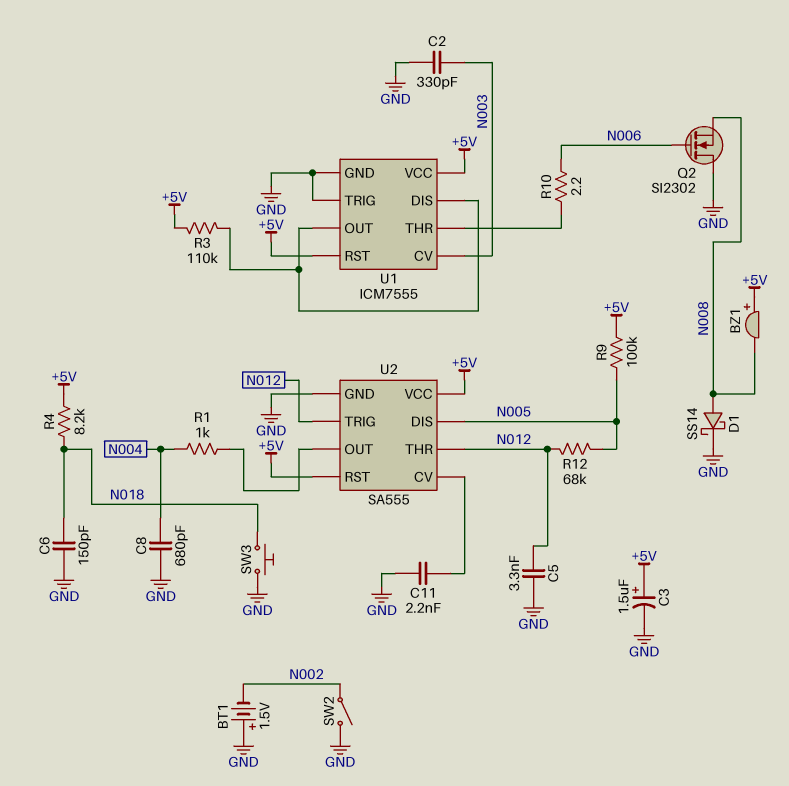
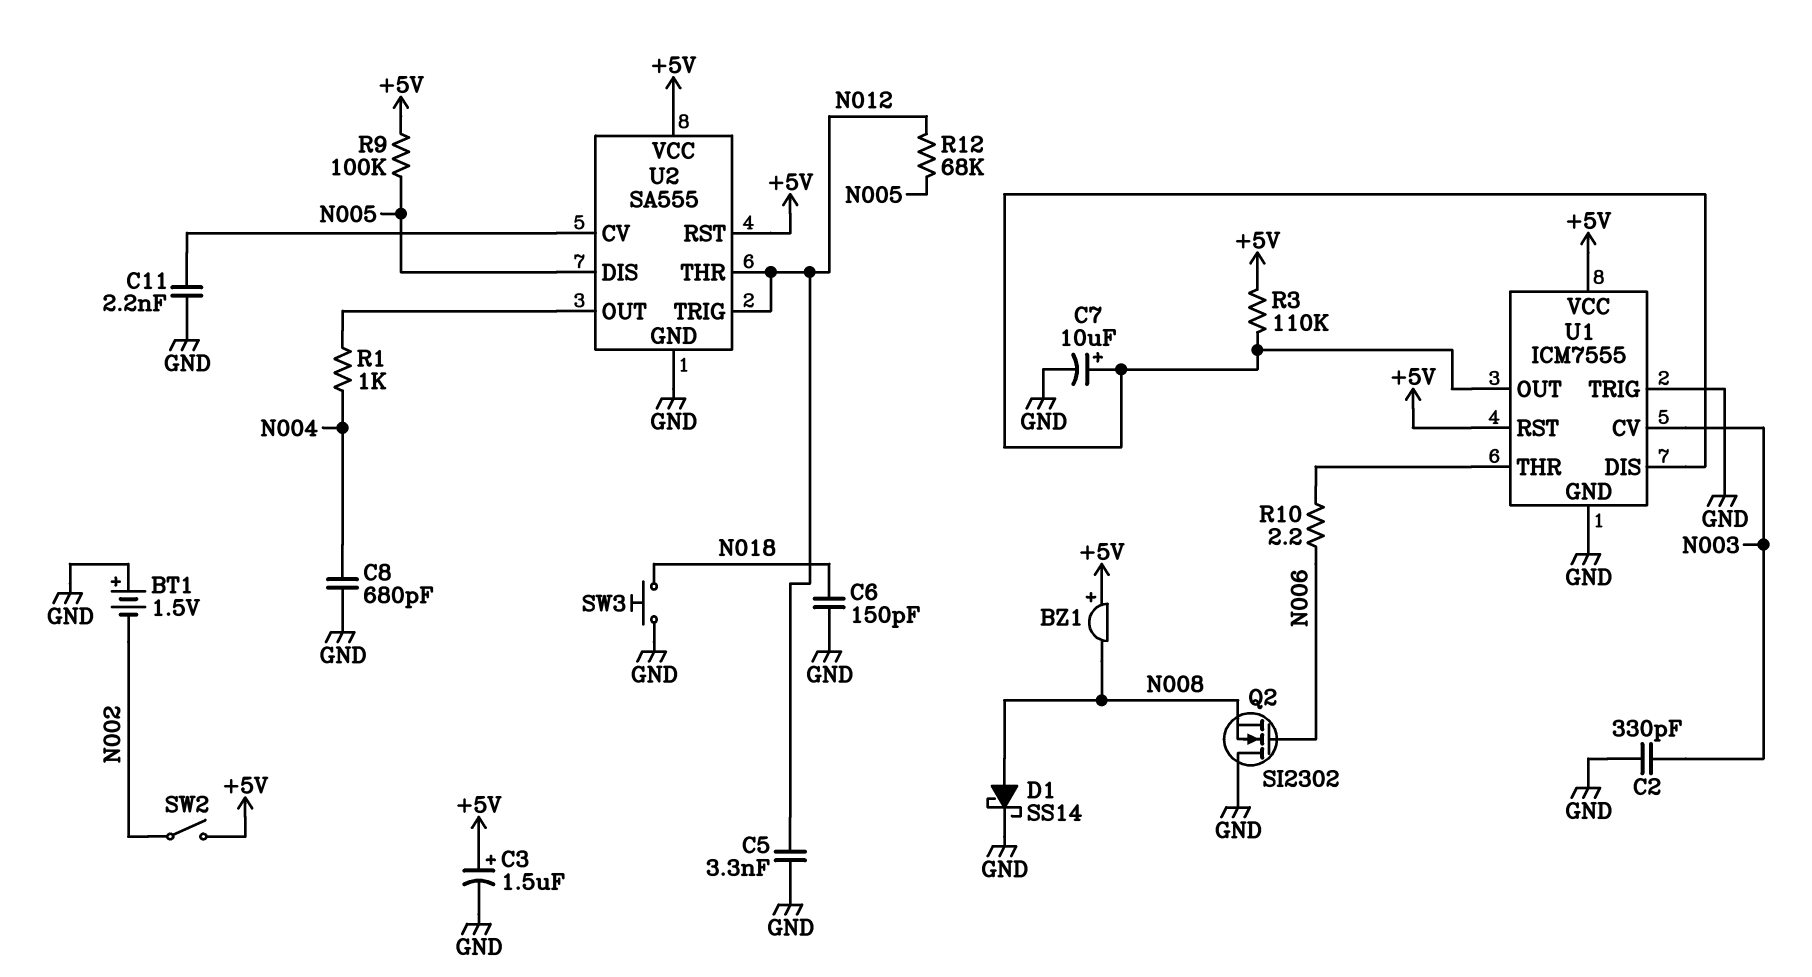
C7: none -> 10uF (plus U1/DIS, minus GND)
R4: 8.2k (+5V, N018) -> none
SW2: switch (GND, N002) -> switch (+5V, N002)

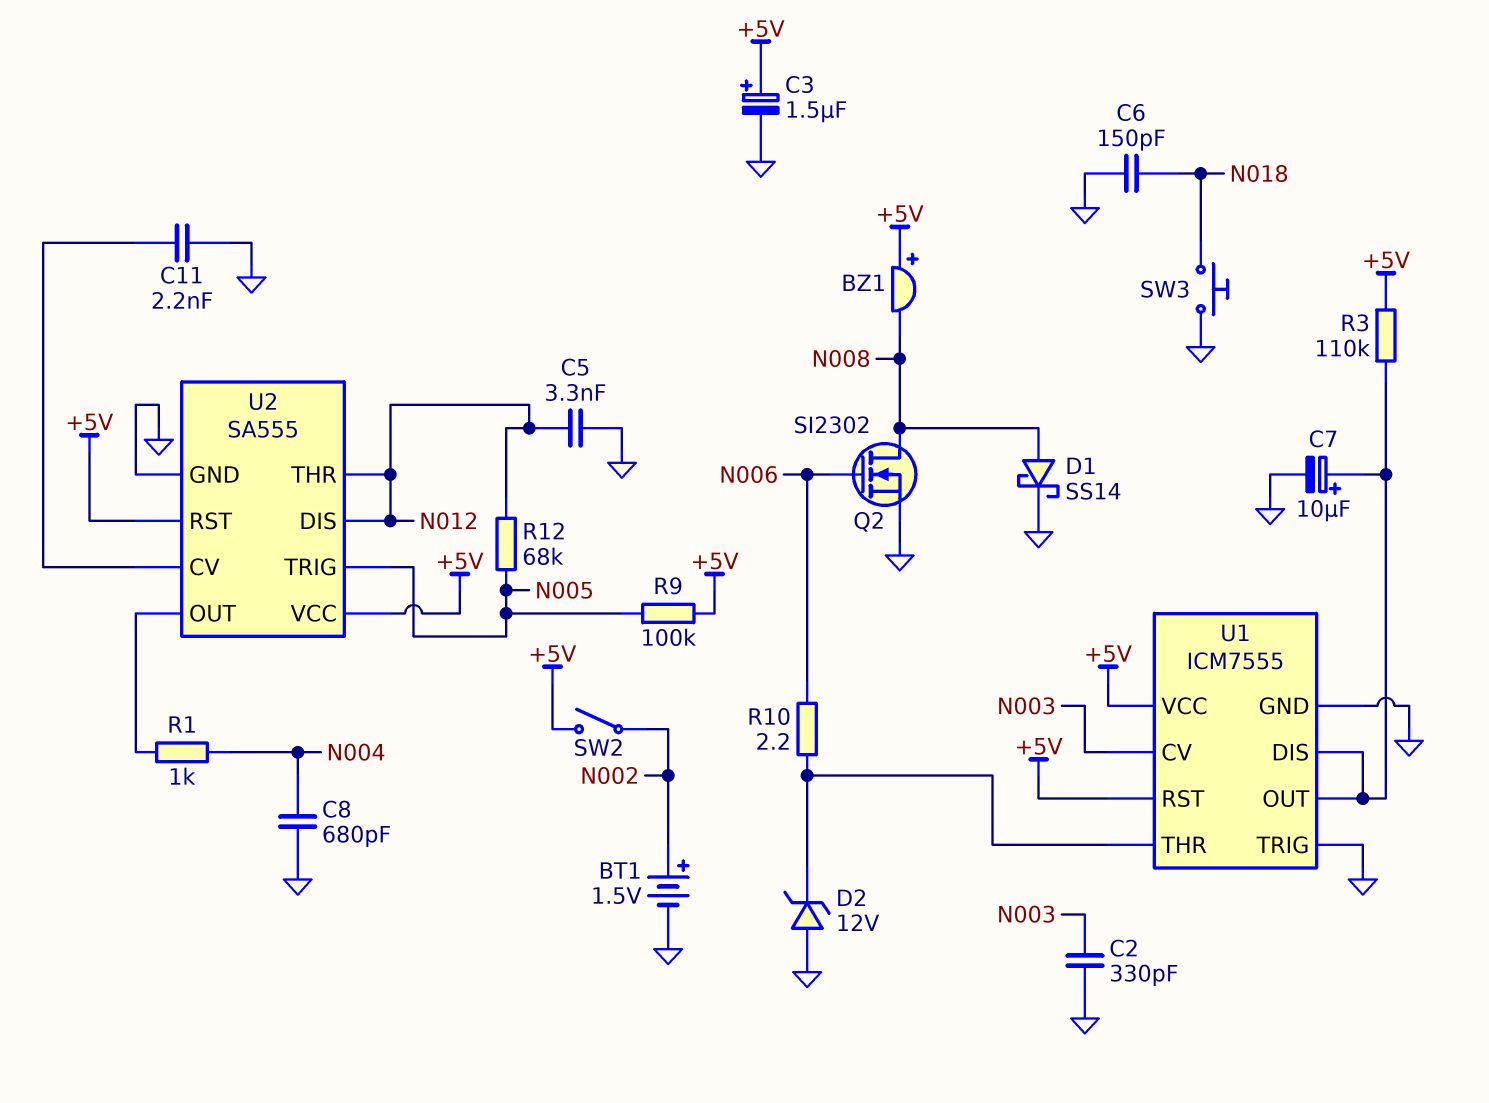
BT1: 1.5V (plus GND, minus N002) -> 1.5V (plus N002, minus GND)
D2: none -> zener 12V (A GND, K U1/THR)
Q2: NMOS SI2302 (G N006, D GND, S N008) -> NMOS SI2302 (G N006, D N008, S GND)
U2 pin DIS: N005 -> N012
U2 pin TRIG: N012 -> N005

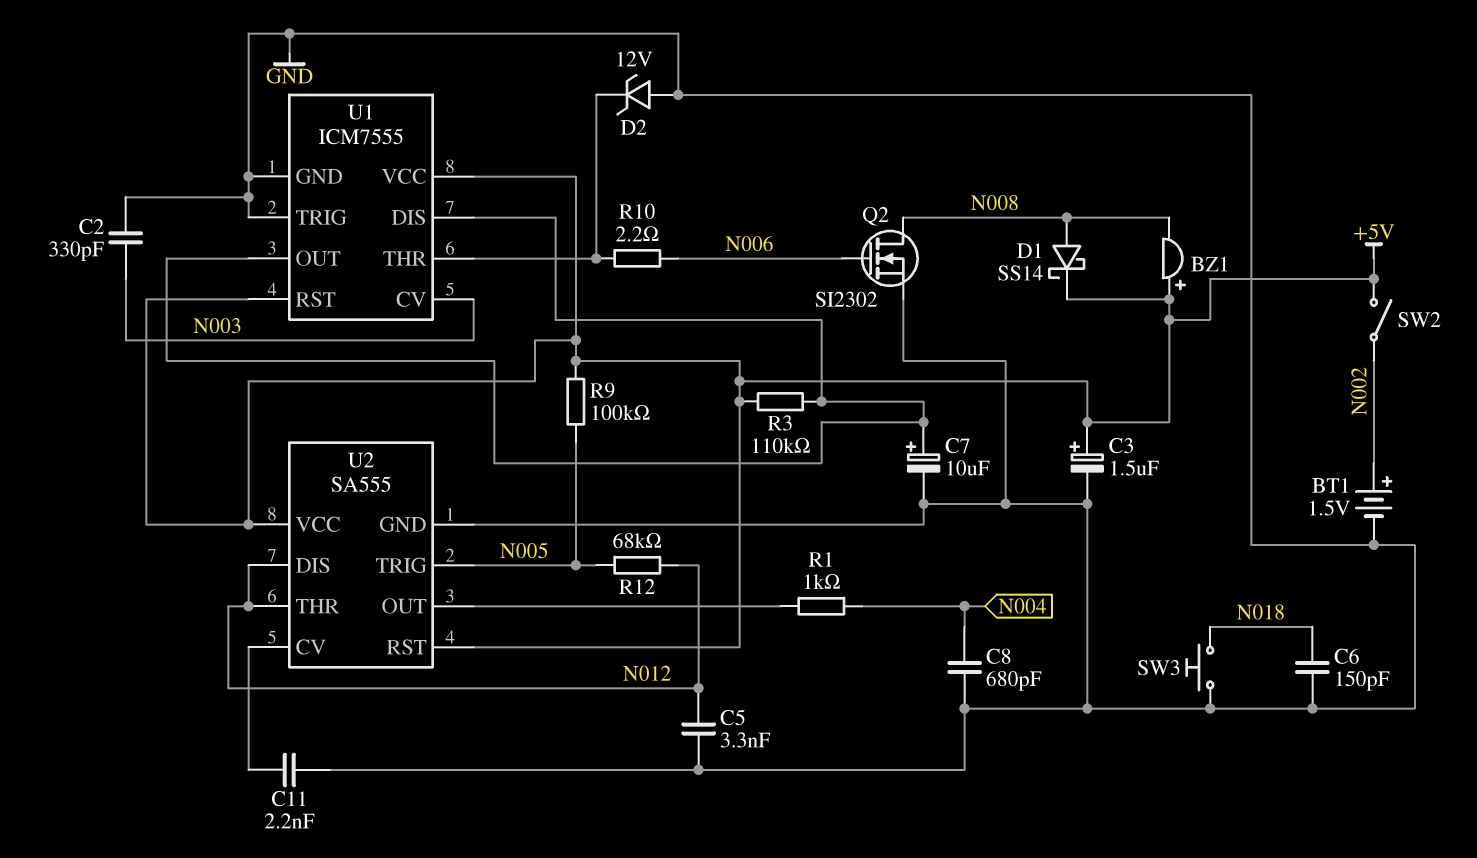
D1: schottky SS14 (A N008, K GND) -> schottky SS14 (A N008, K +5V)

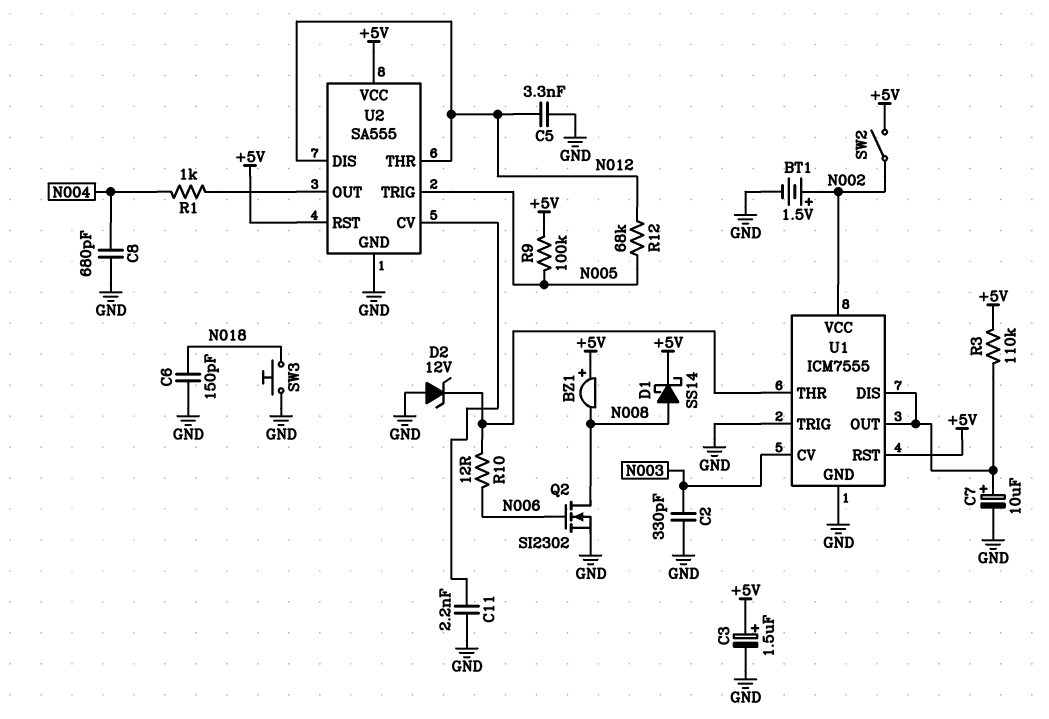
R10: 2.2 (N006, U1/THR) -> 12 (N006, U1/THR)
U1 pin VCC: +5V -> N002

